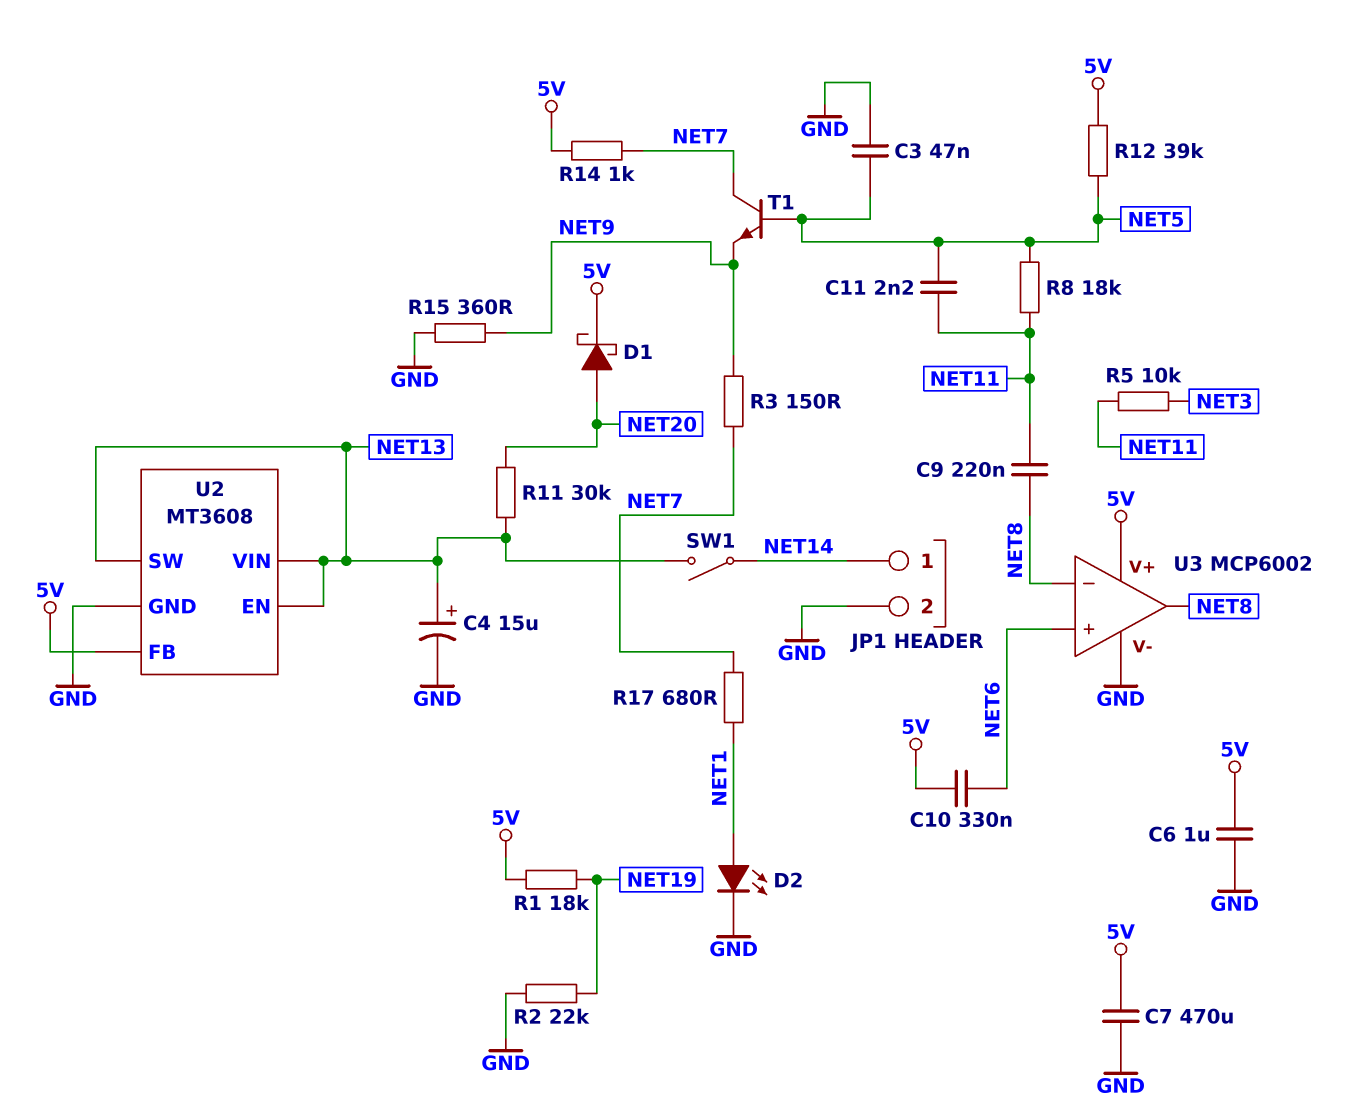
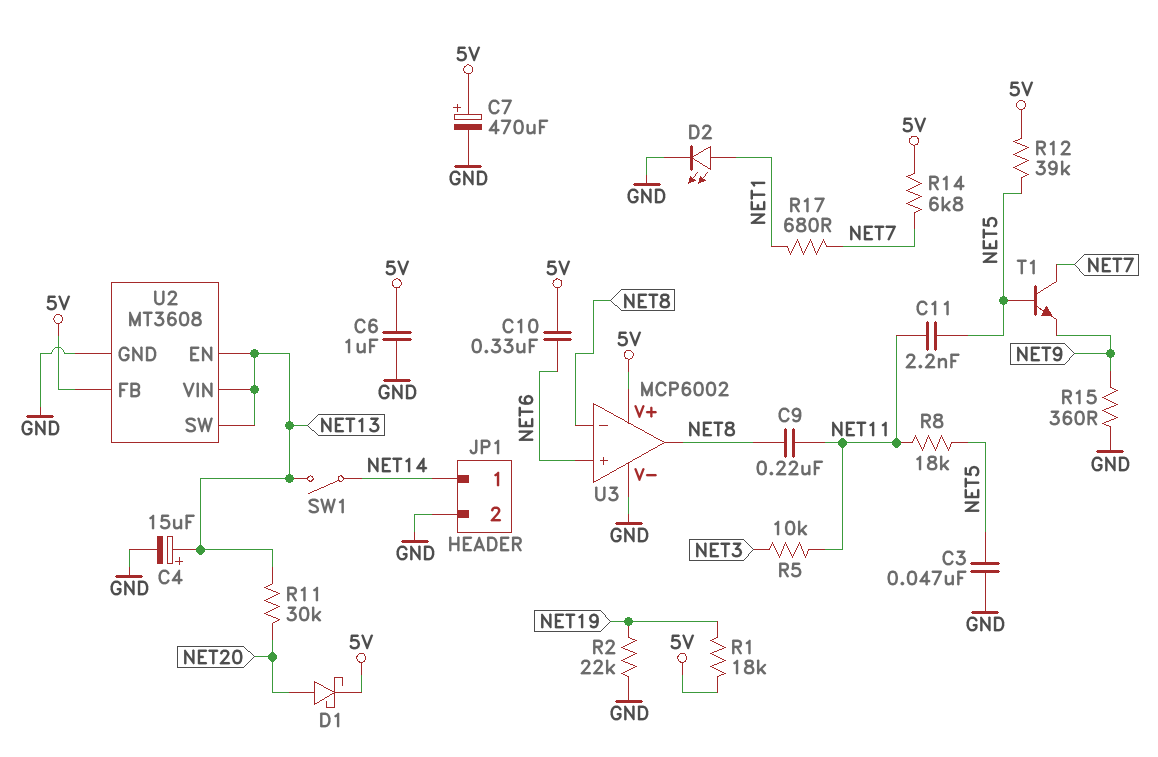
C7: 470uF (5V, GND) -> 470uF (plus 5V, minus GND)
R3: 150 (NET7, NET9) -> none
R14: 1k (5V, NET7) -> 6.8k (5V, NET7)

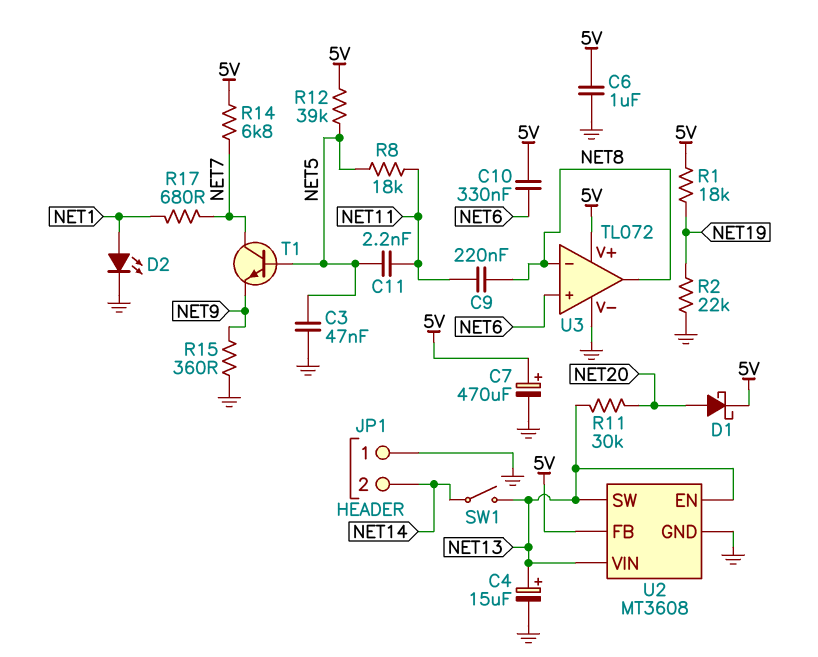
JP1 pin 1: NET14 -> GND
JP1 pin 2: GND -> NET14
R5: 10k (NET3, NET11) -> none
U3: MCP6002 -> TL072

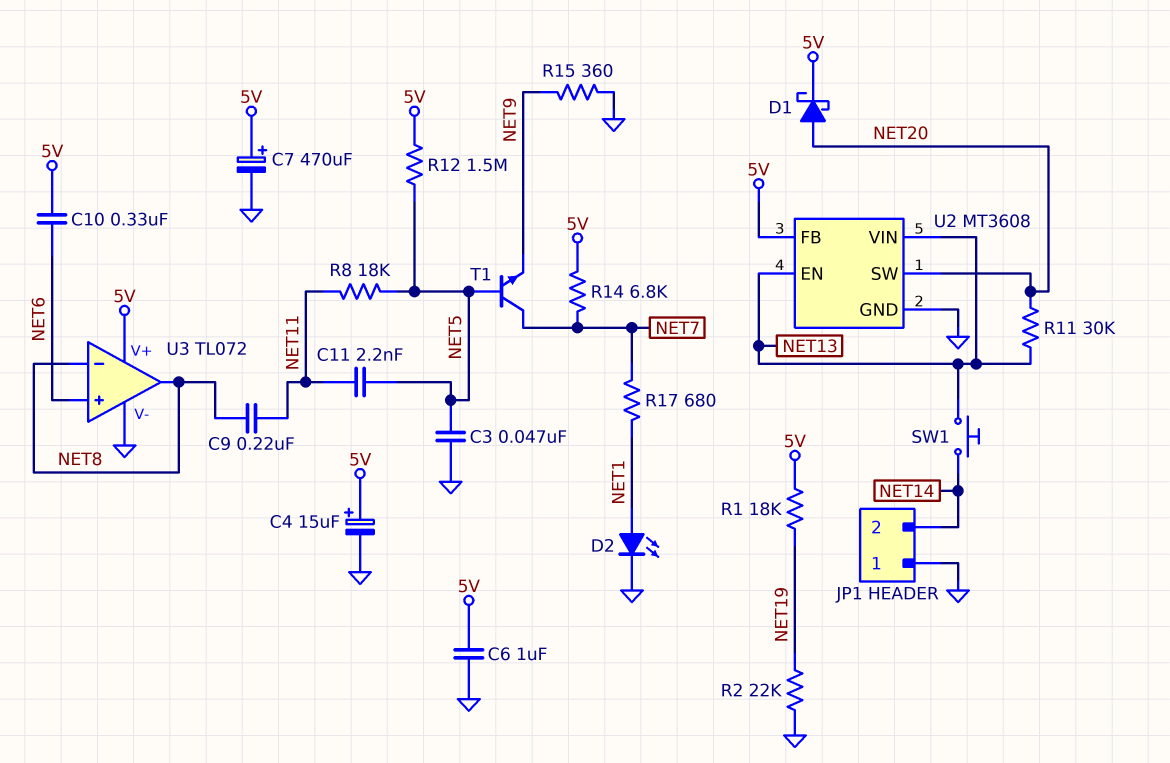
C4: 15uF (plus NET13, minus GND) -> 15uF (plus 5V, minus GND)
R12: 39k (5V, NET5) -> 1.5M (5V, NET5)
SW1: switch (NET13, NET14) -> button (NET13, NET14)
U2 pin SW: NET13 -> NET20

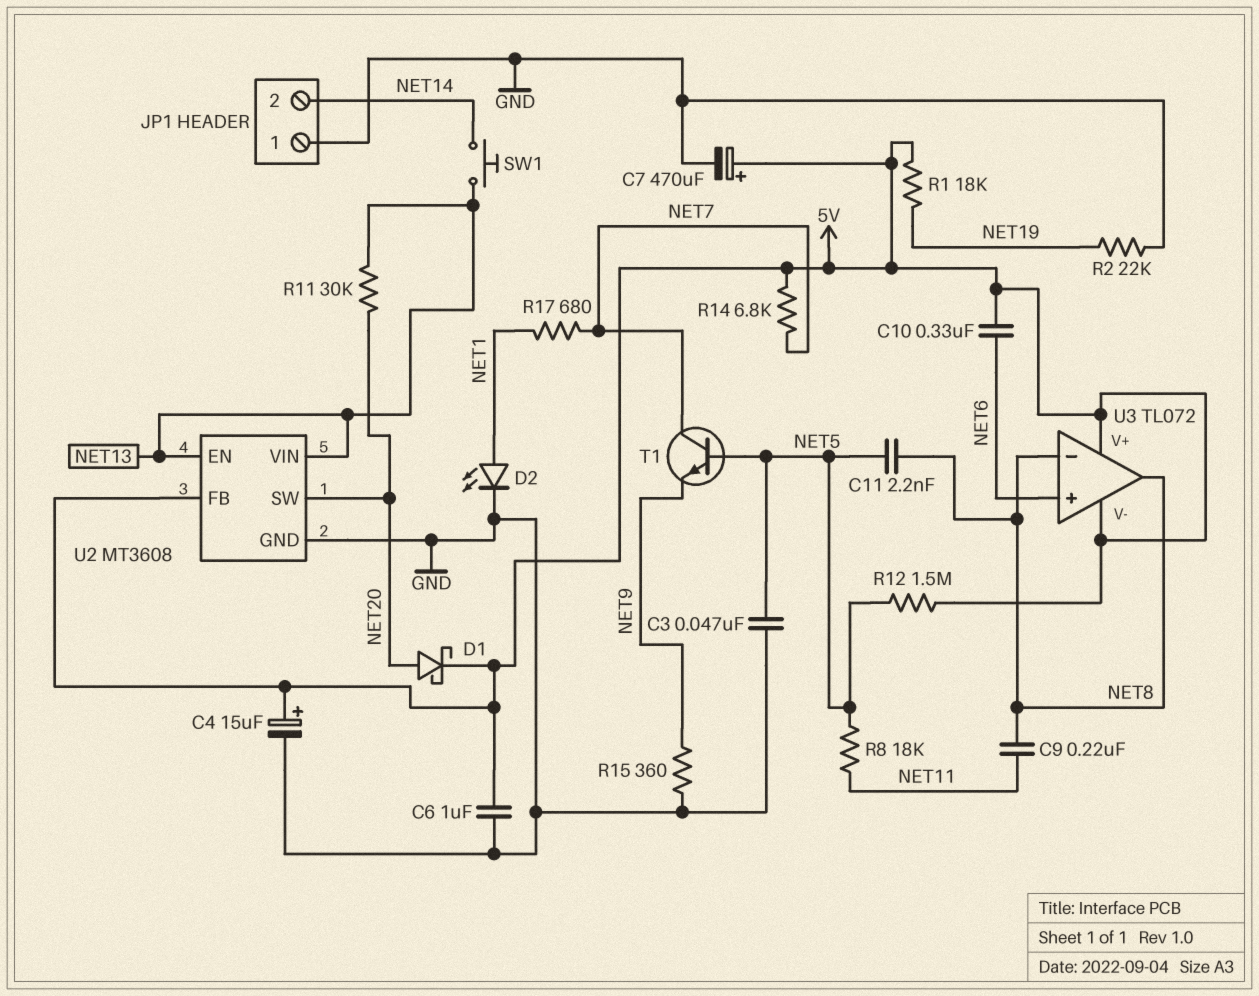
C11: 2.2nF (NET5, NET11) -> 2.2nF (NET5, NET8)
U3 pin V-: GND -> 5V

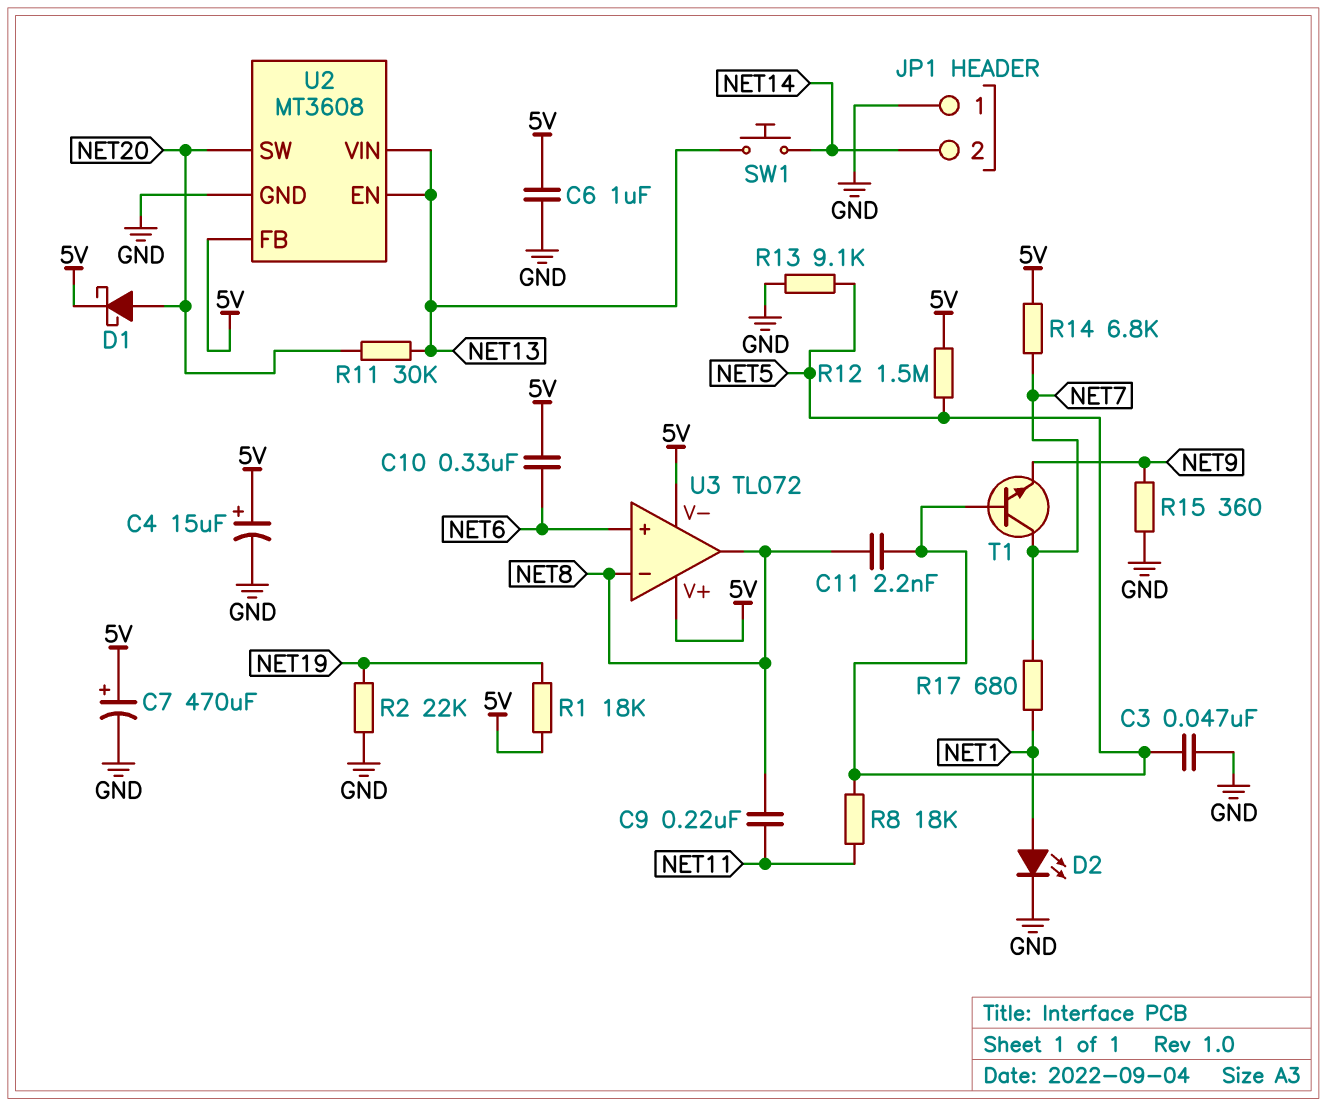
R13: none -> 9.1k (GND, NET5)

